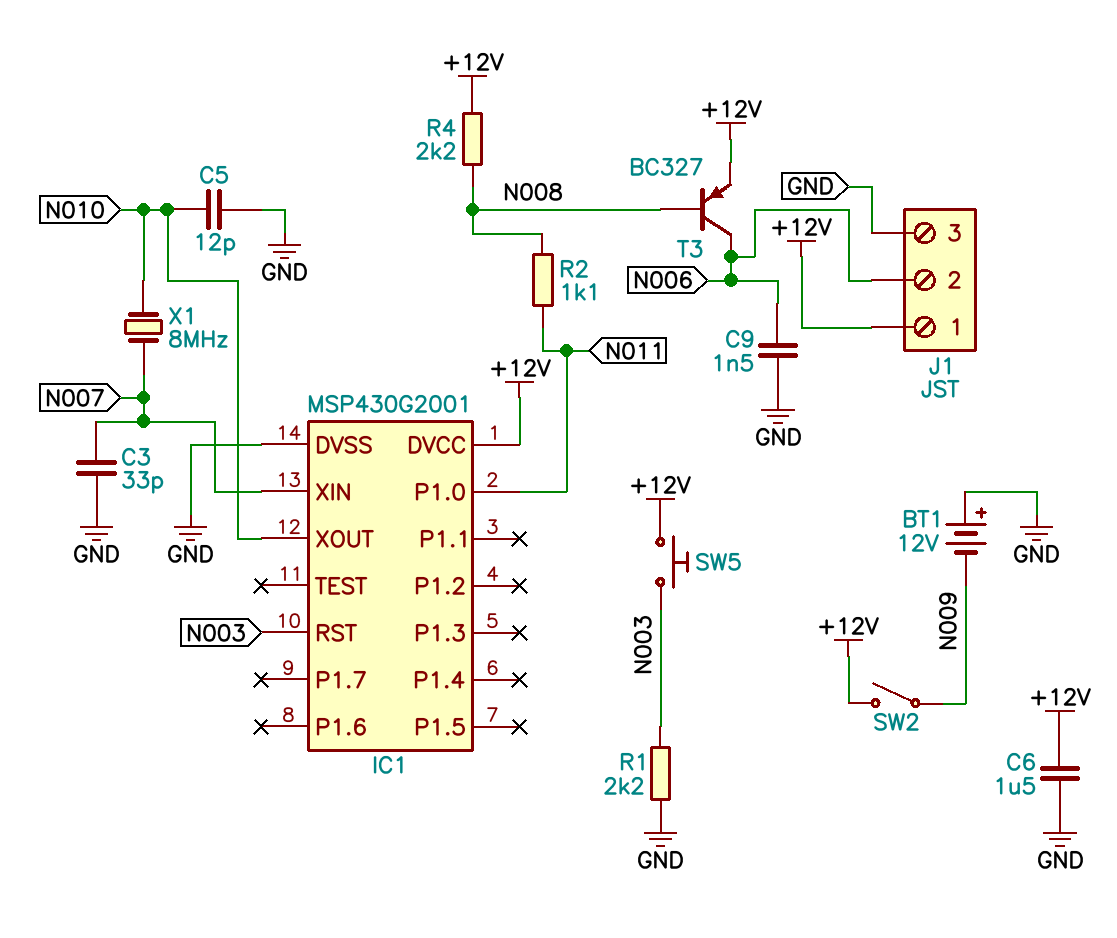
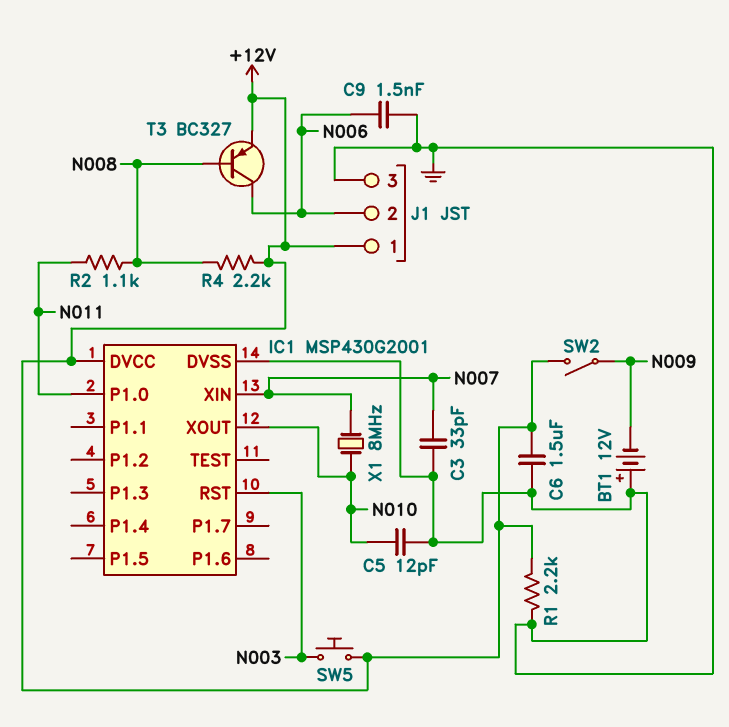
R1: 2.2k (GND, N003) -> 2.2k (+12V, GND)

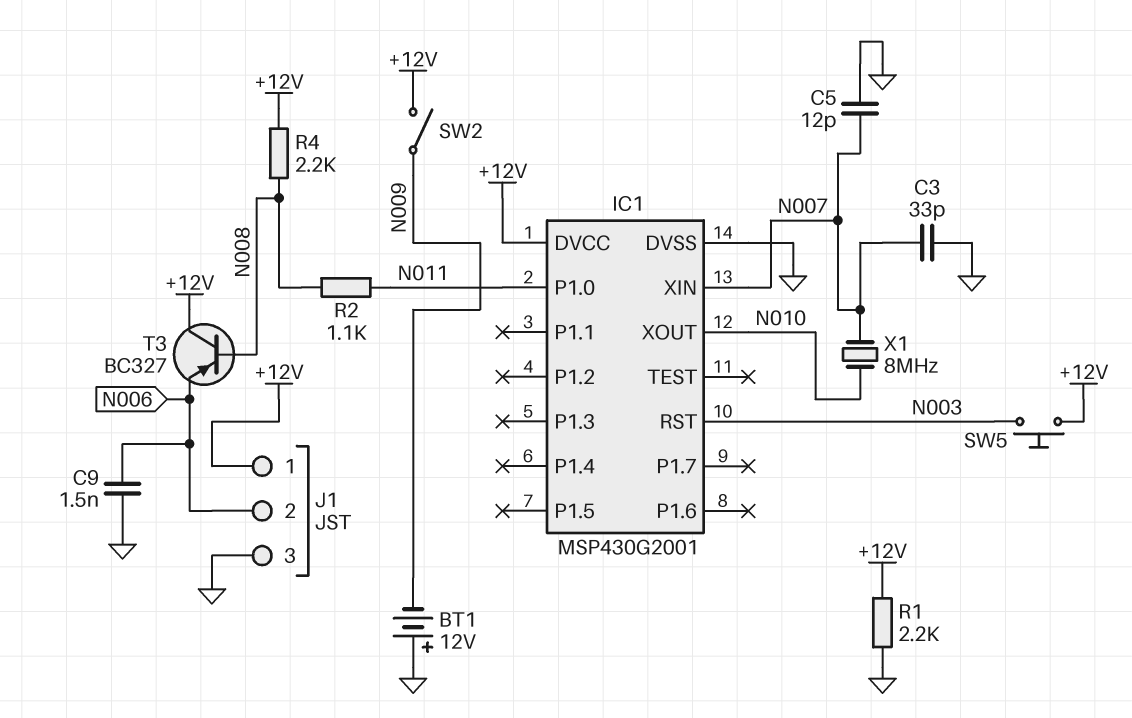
C5: 12pF (GND, N010) -> 12pF (GND, N007)
C6: 1.5uF (+12V, GND) -> none
T3: PNP BC327 (B N008, C N006, E +12V) -> PNP BC327 (B N008, C +12V, E N006)

